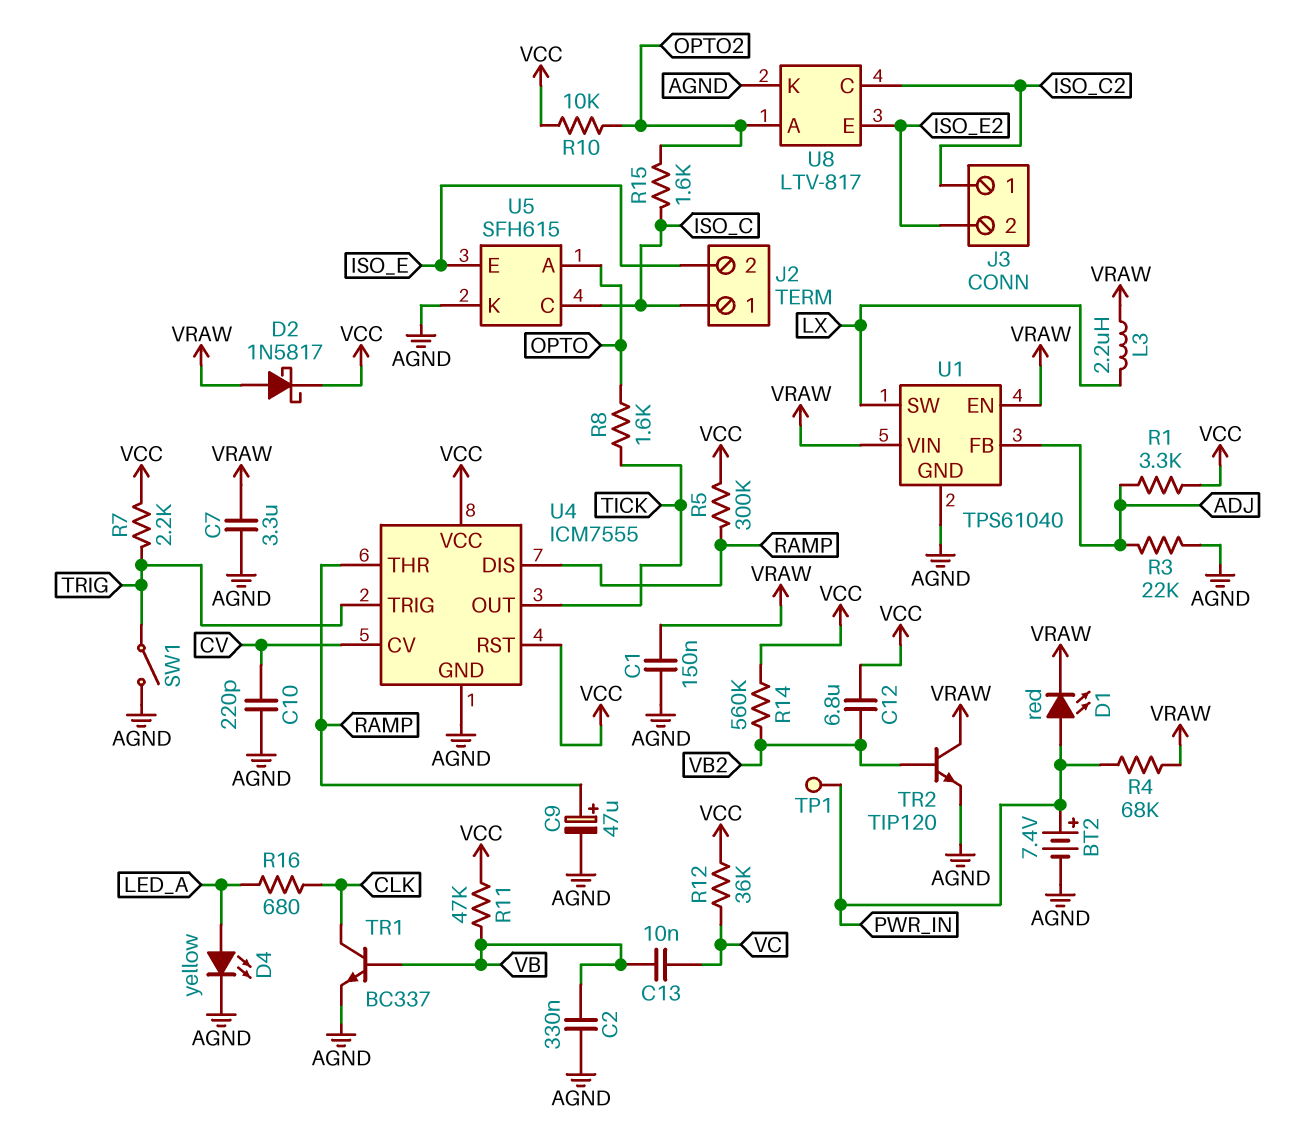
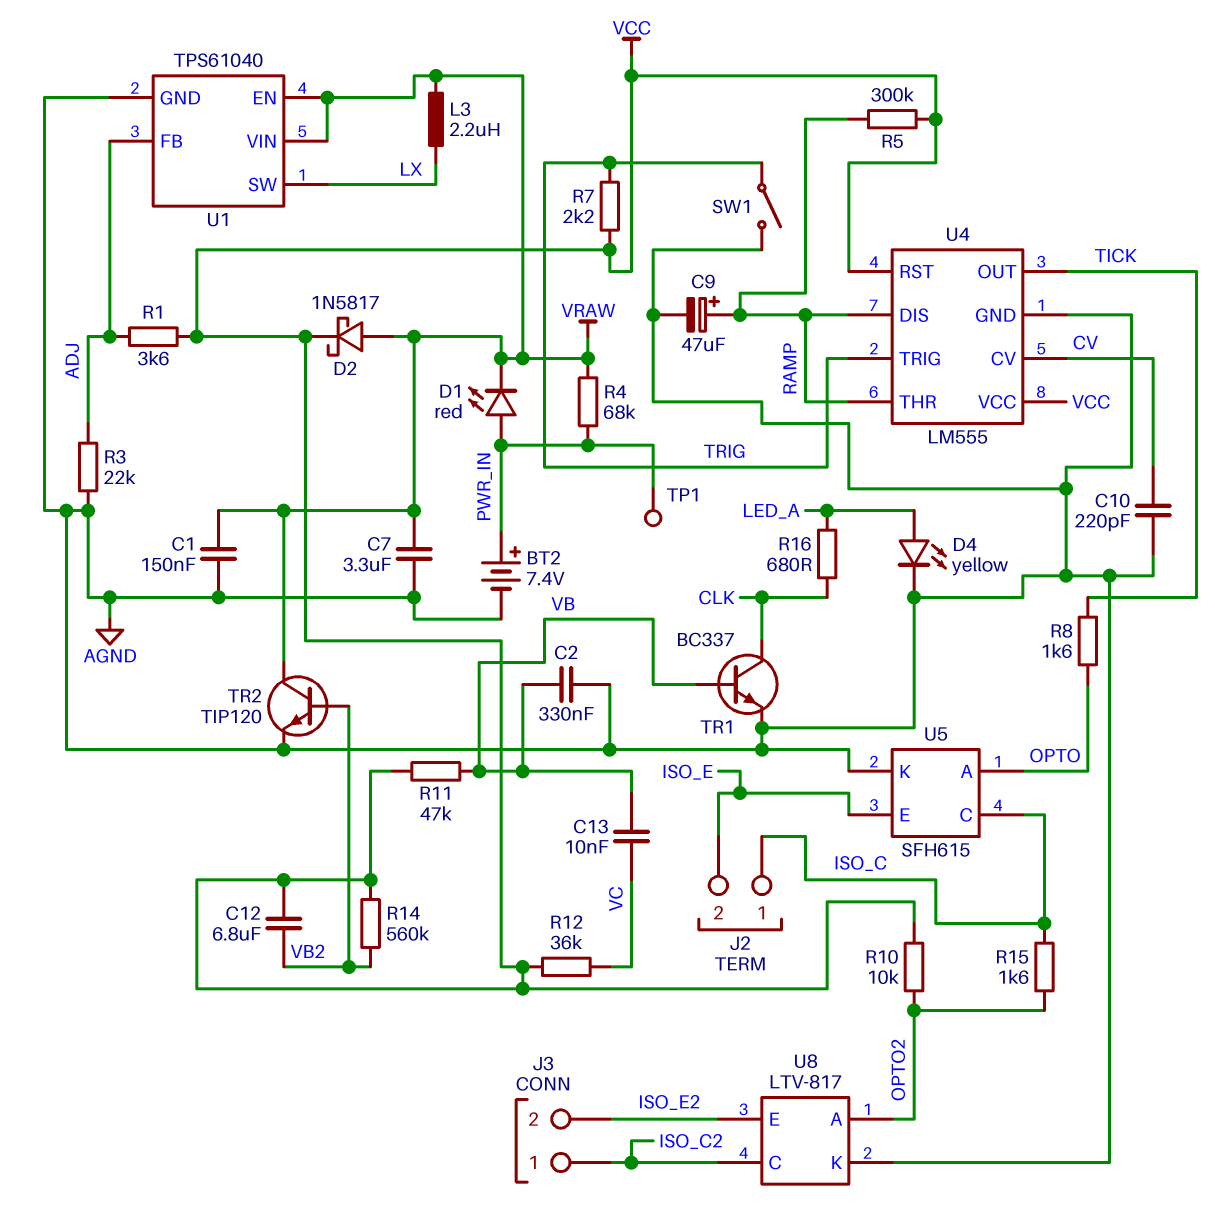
R1: 3.3k (ADJ, VCC) -> 3.6k (ADJ, VCC)
U4: ICM7555 -> LM555

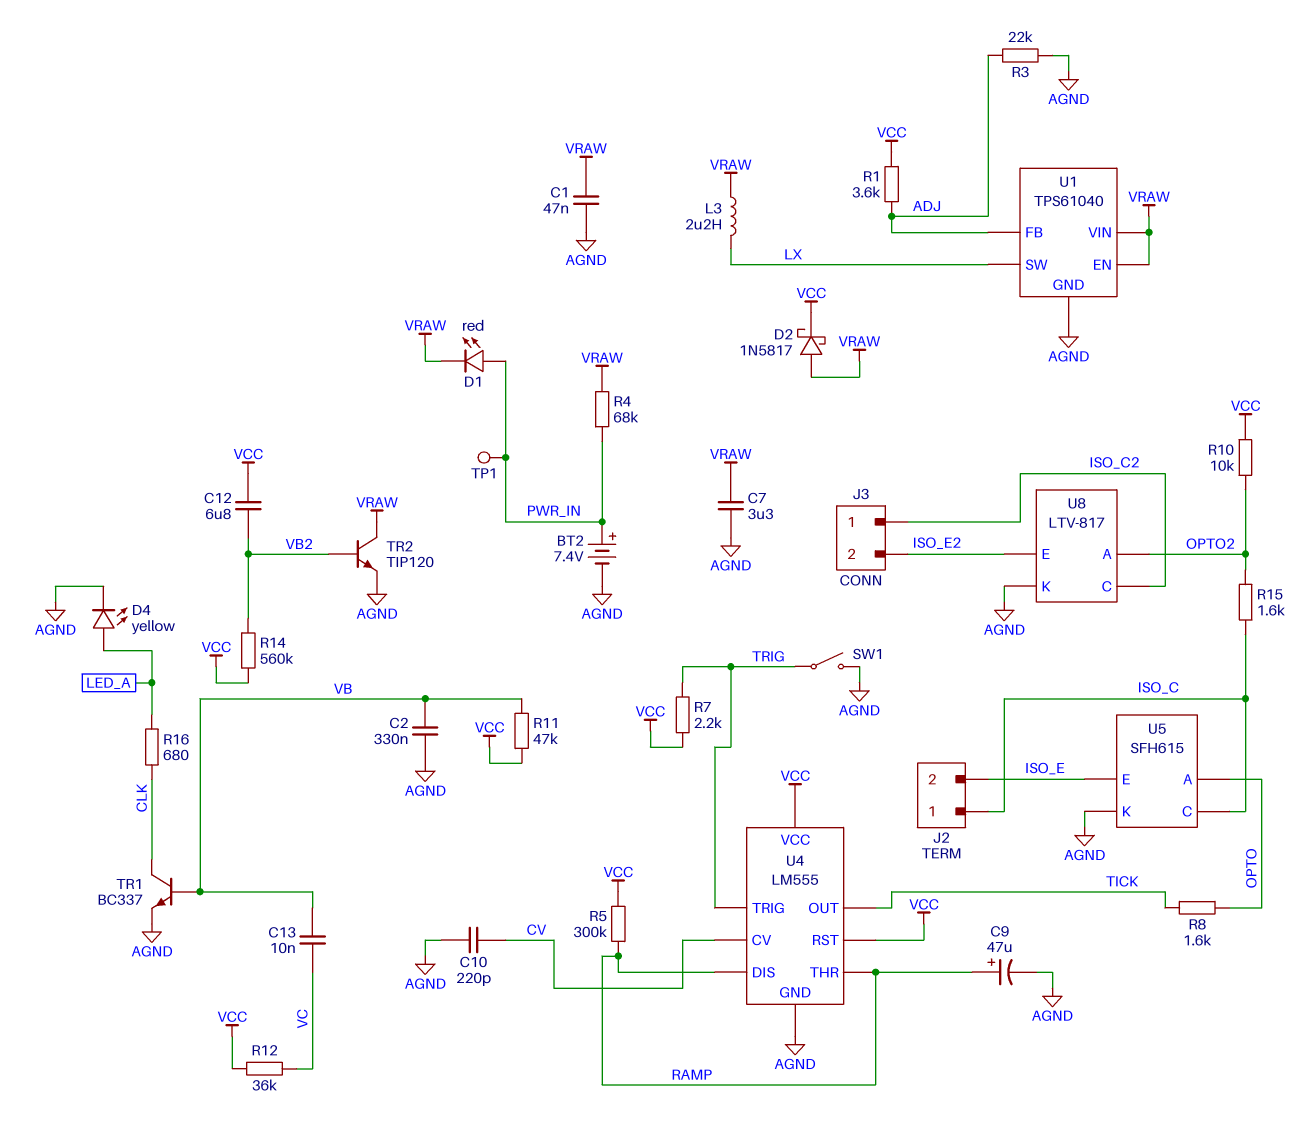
C1: 150nF (AGND, VRAW) -> 47nF (AGND, VRAW)

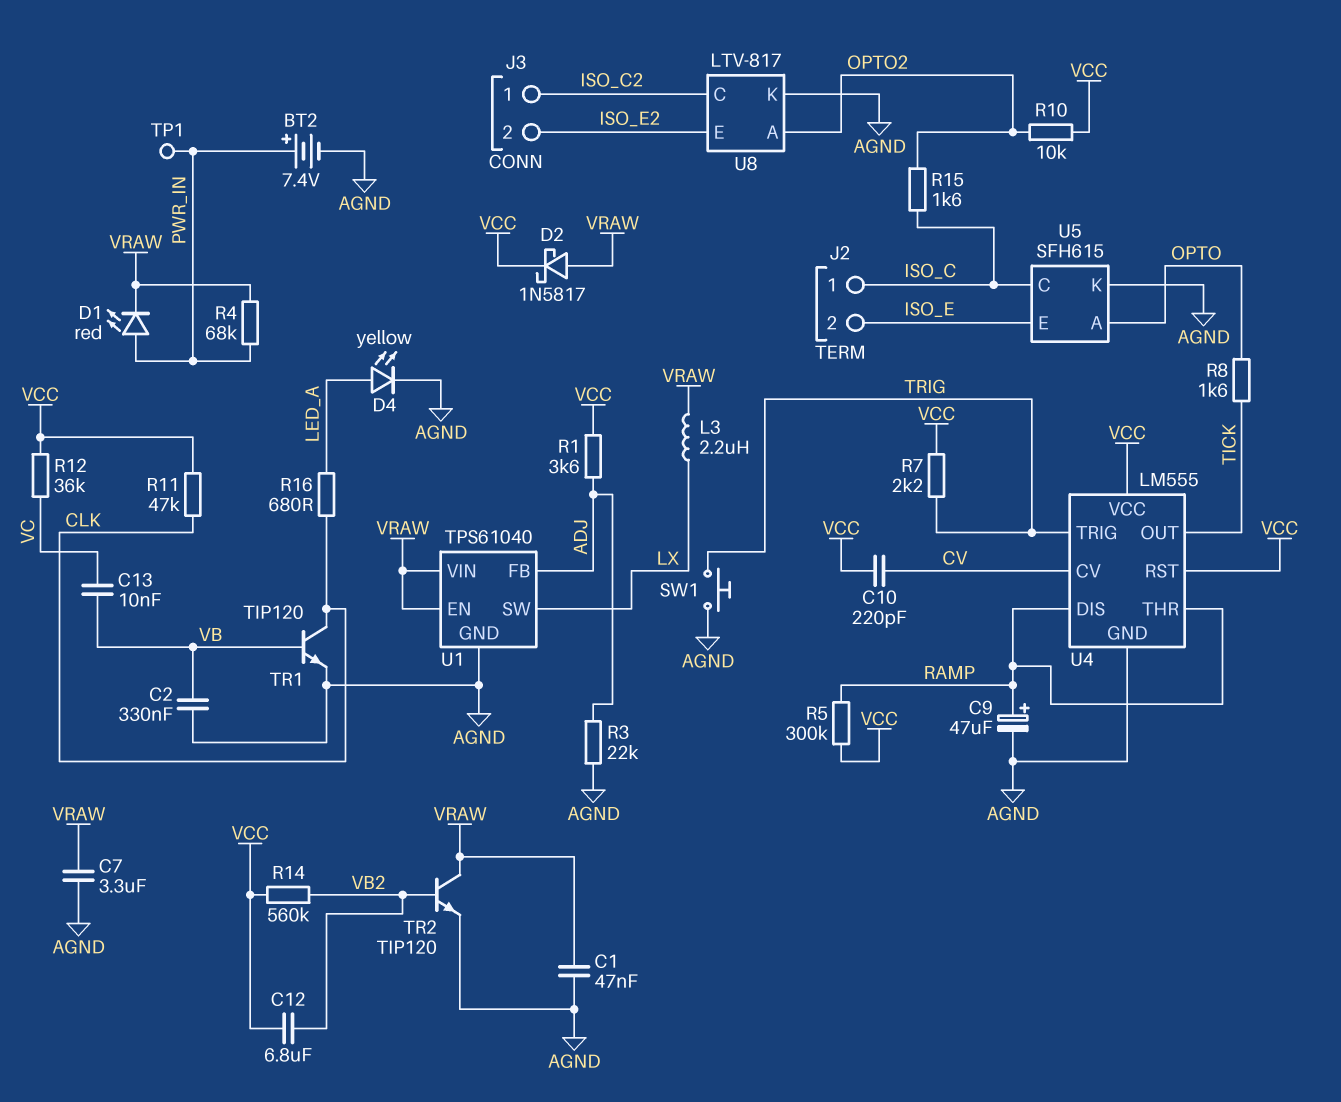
C10: 220pF (AGND, CV) -> 220pF (CV, VCC)
R11: 47k (VB, VCC) -> 47k (CLK, VCC)
SW1: switch (AGND, TRIG) -> button (AGND, TRIG)
TR1: NPN BC337 (B VB, C CLK, E AGND) -> NPN TIP120 (B VB, C CLK, E AGND)

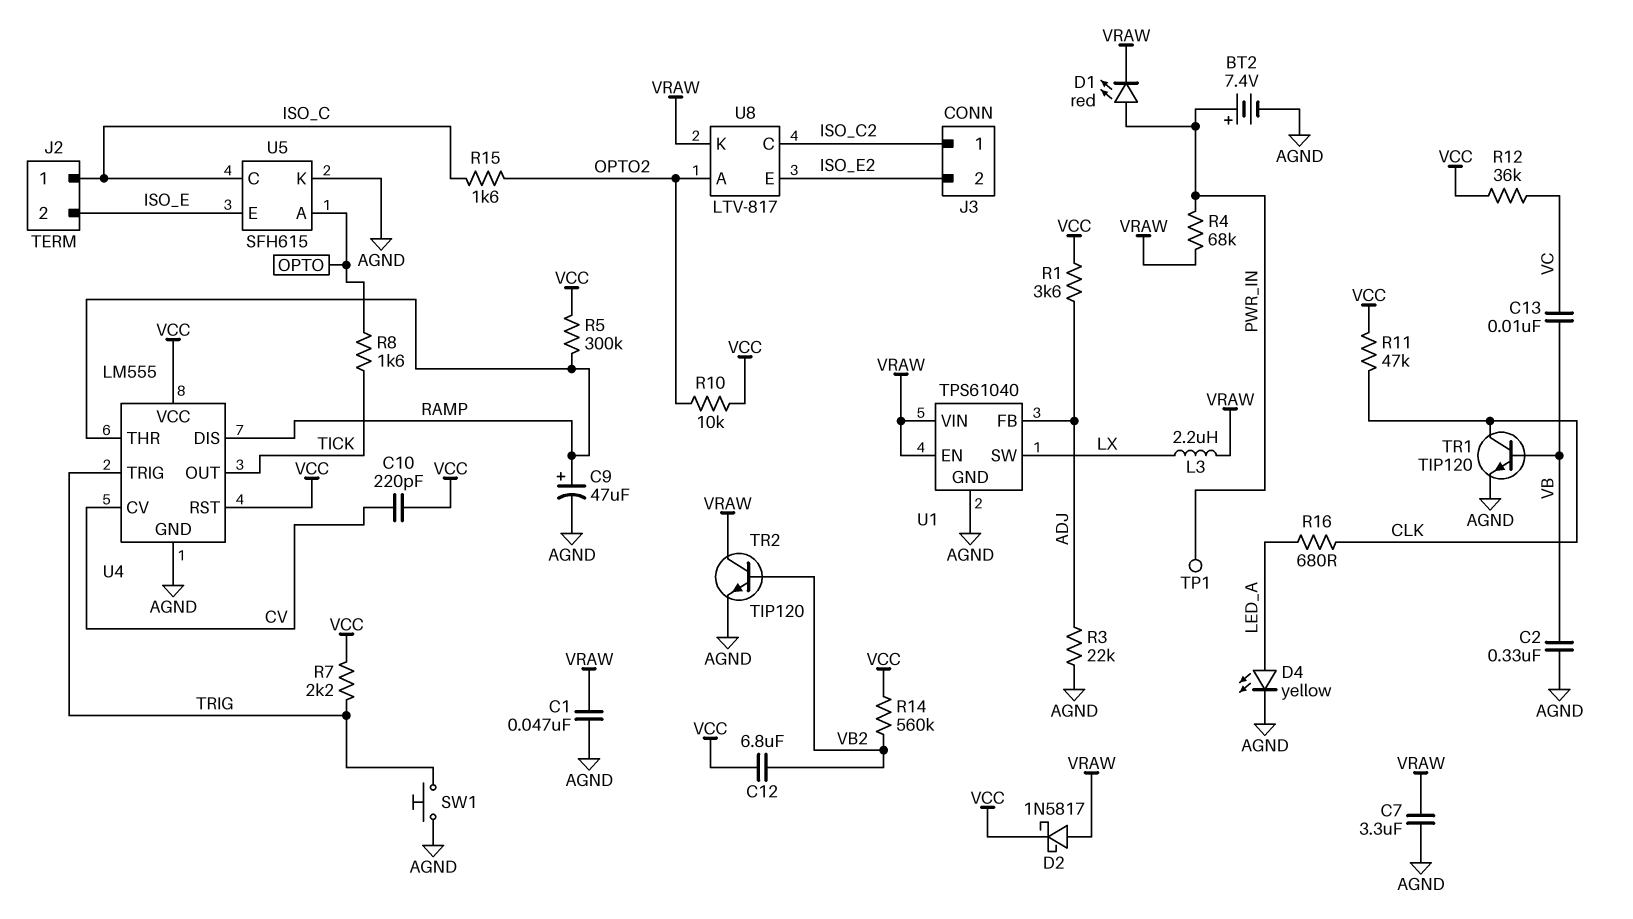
U8 pin K: AGND -> VRAW

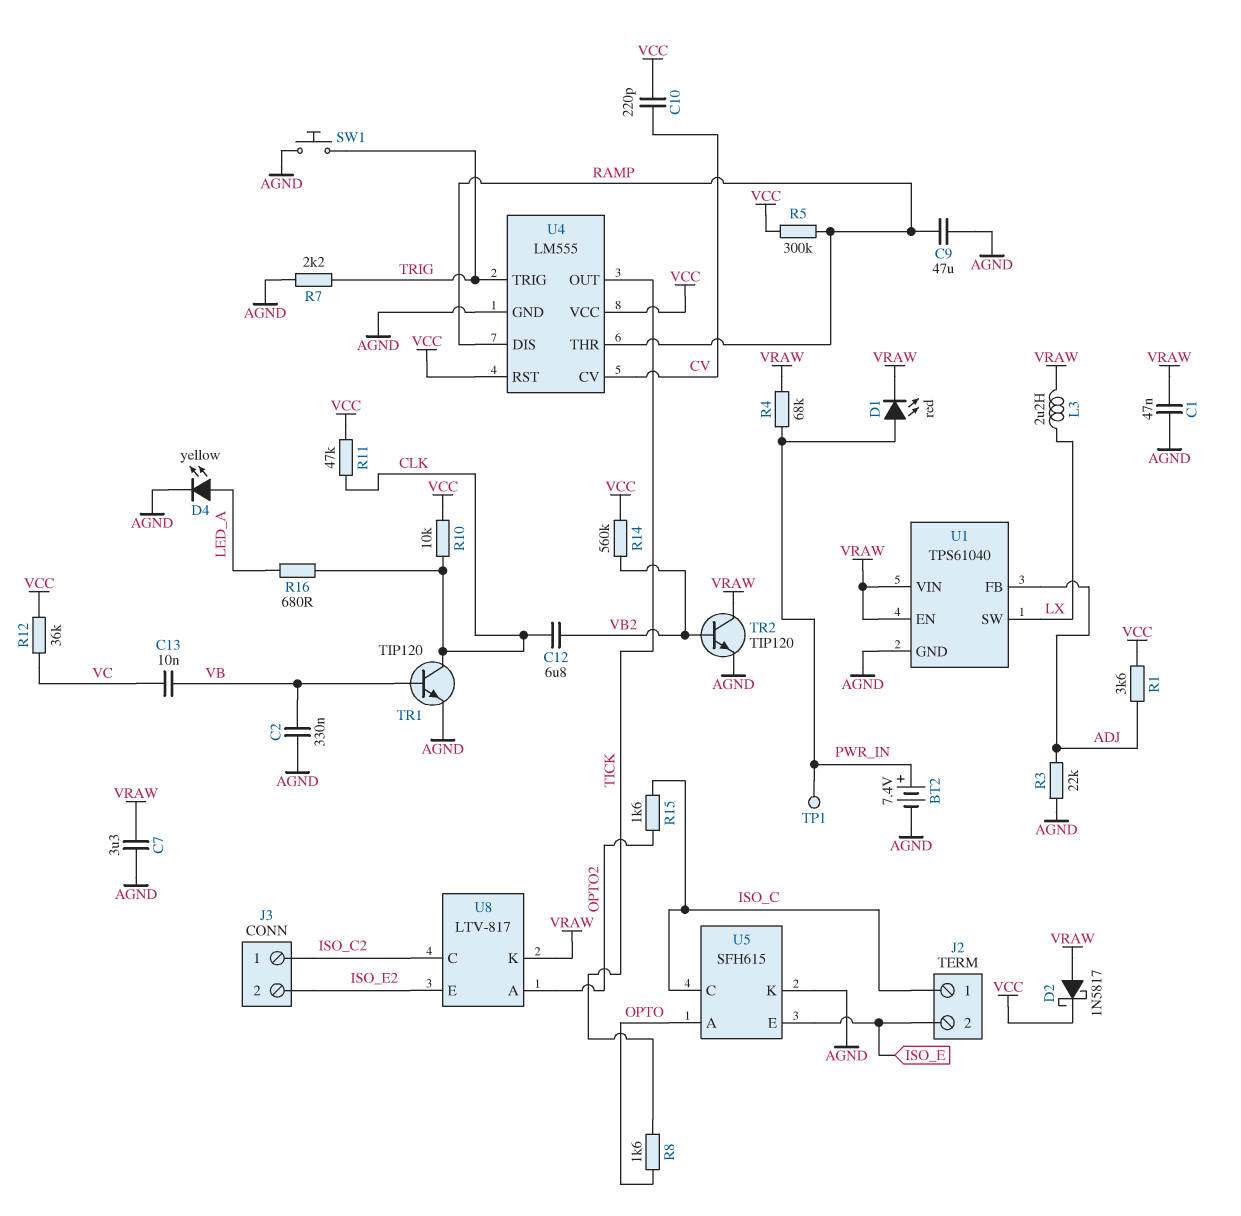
C9: 47uF (plus RAMP, minus AGND) -> 47uF (AGND, RAMP)
C12: 6.8uF (VB2, VCC) -> 6.8uF (CLK, VB2)
R7: 2.2k (TRIG, VCC) -> 2.2k (AGND, TRIG)
R10: 10k (OPTO2, VCC) -> 10k (CLK, VCC)

